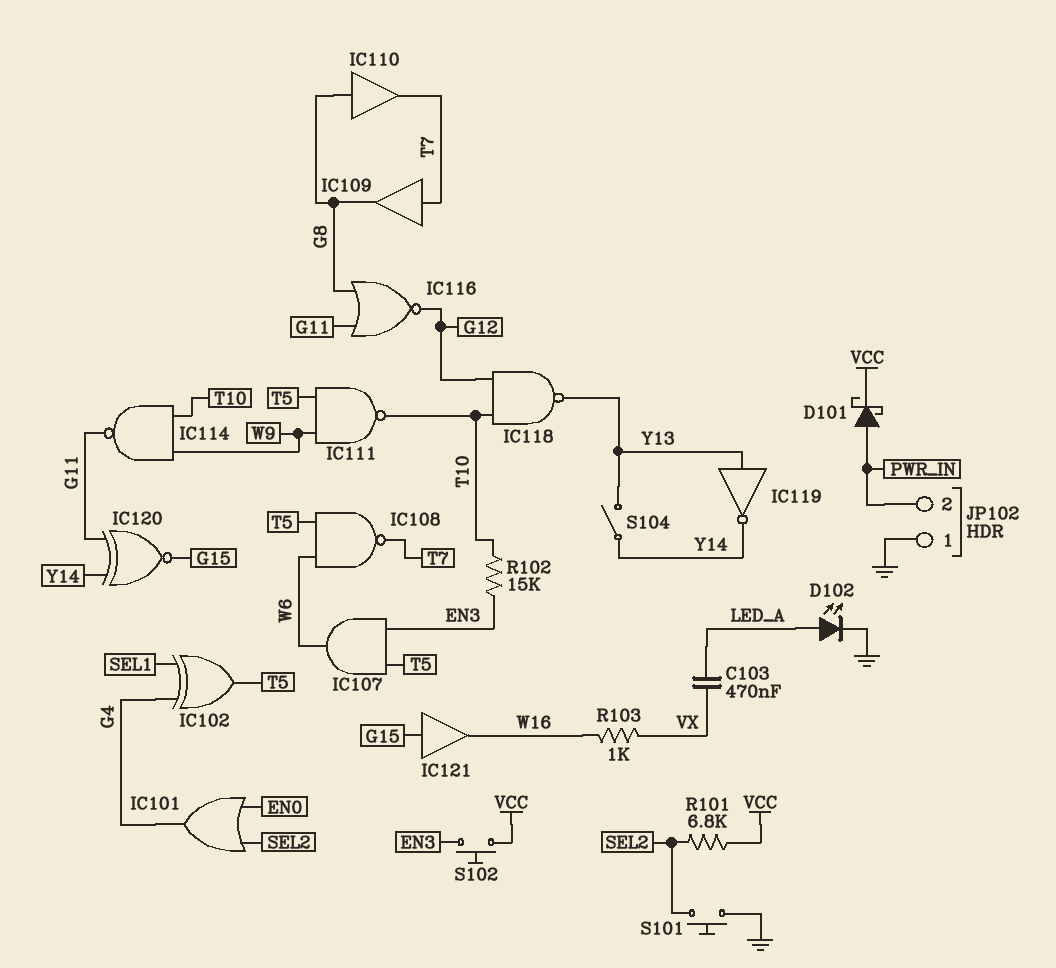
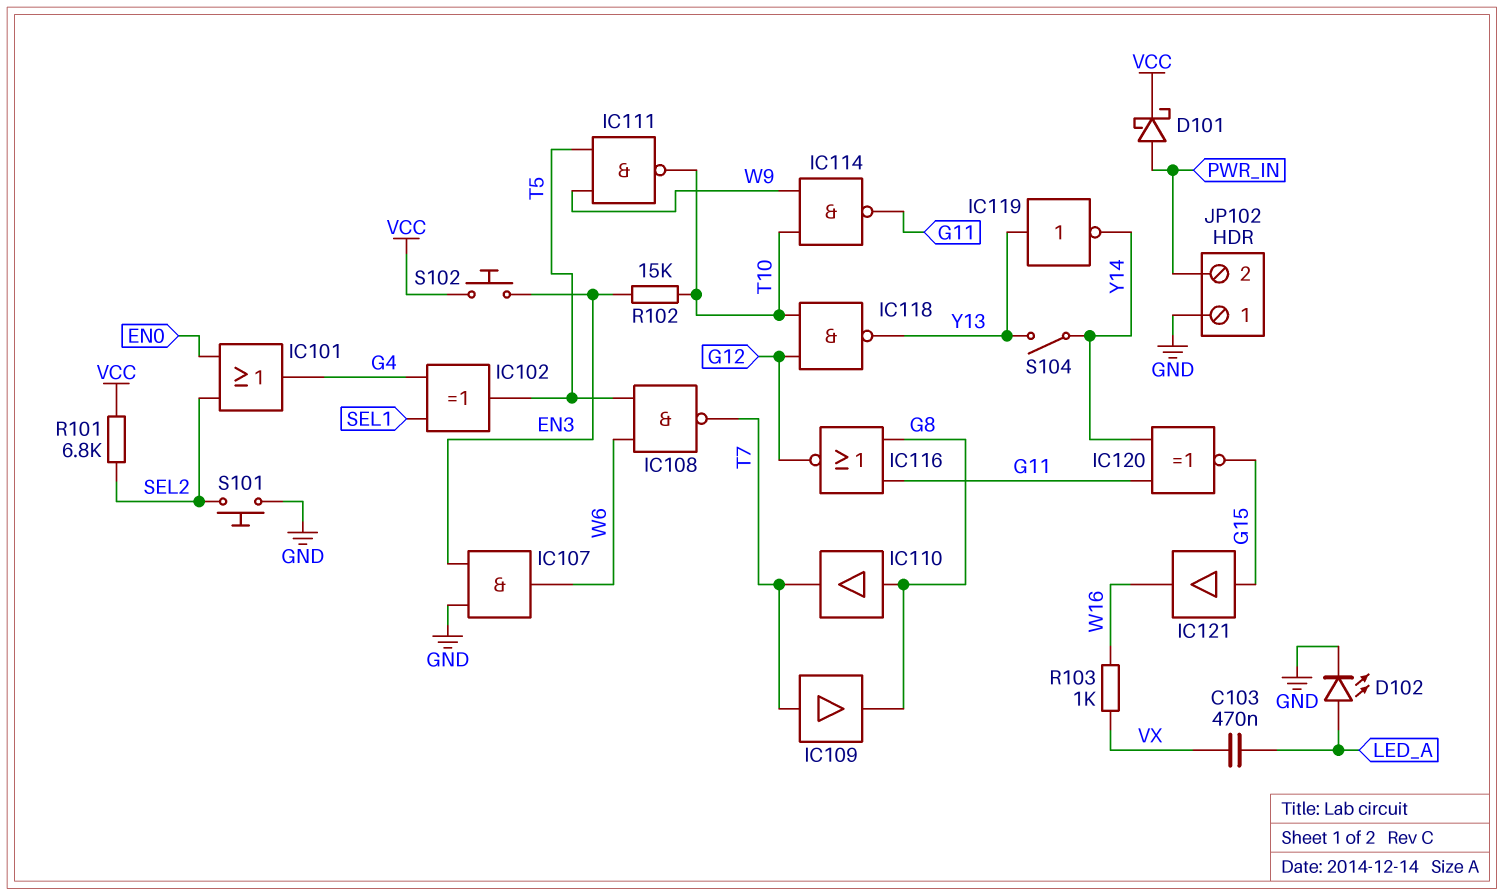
IC107: AND (in EN3, in T5, out W6) -> AND (in EN3, in GND, out W6)

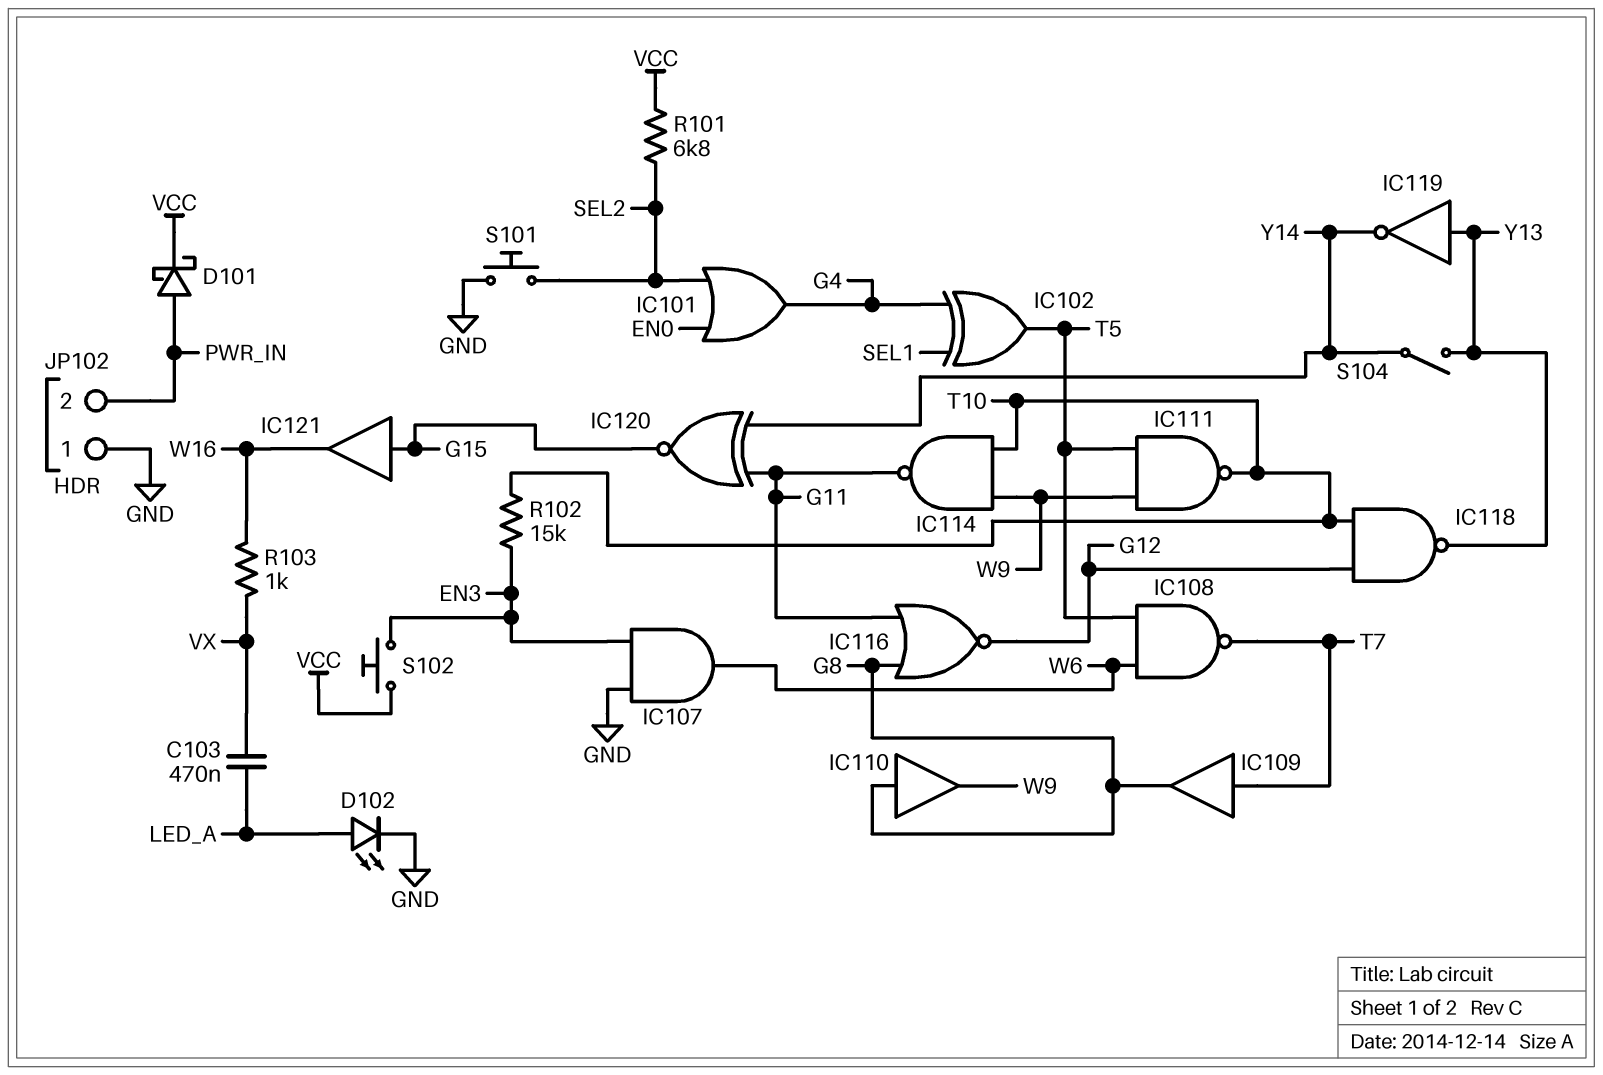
IC110: buffer (in G8, out T7) -> buffer (in G8, out W9)

